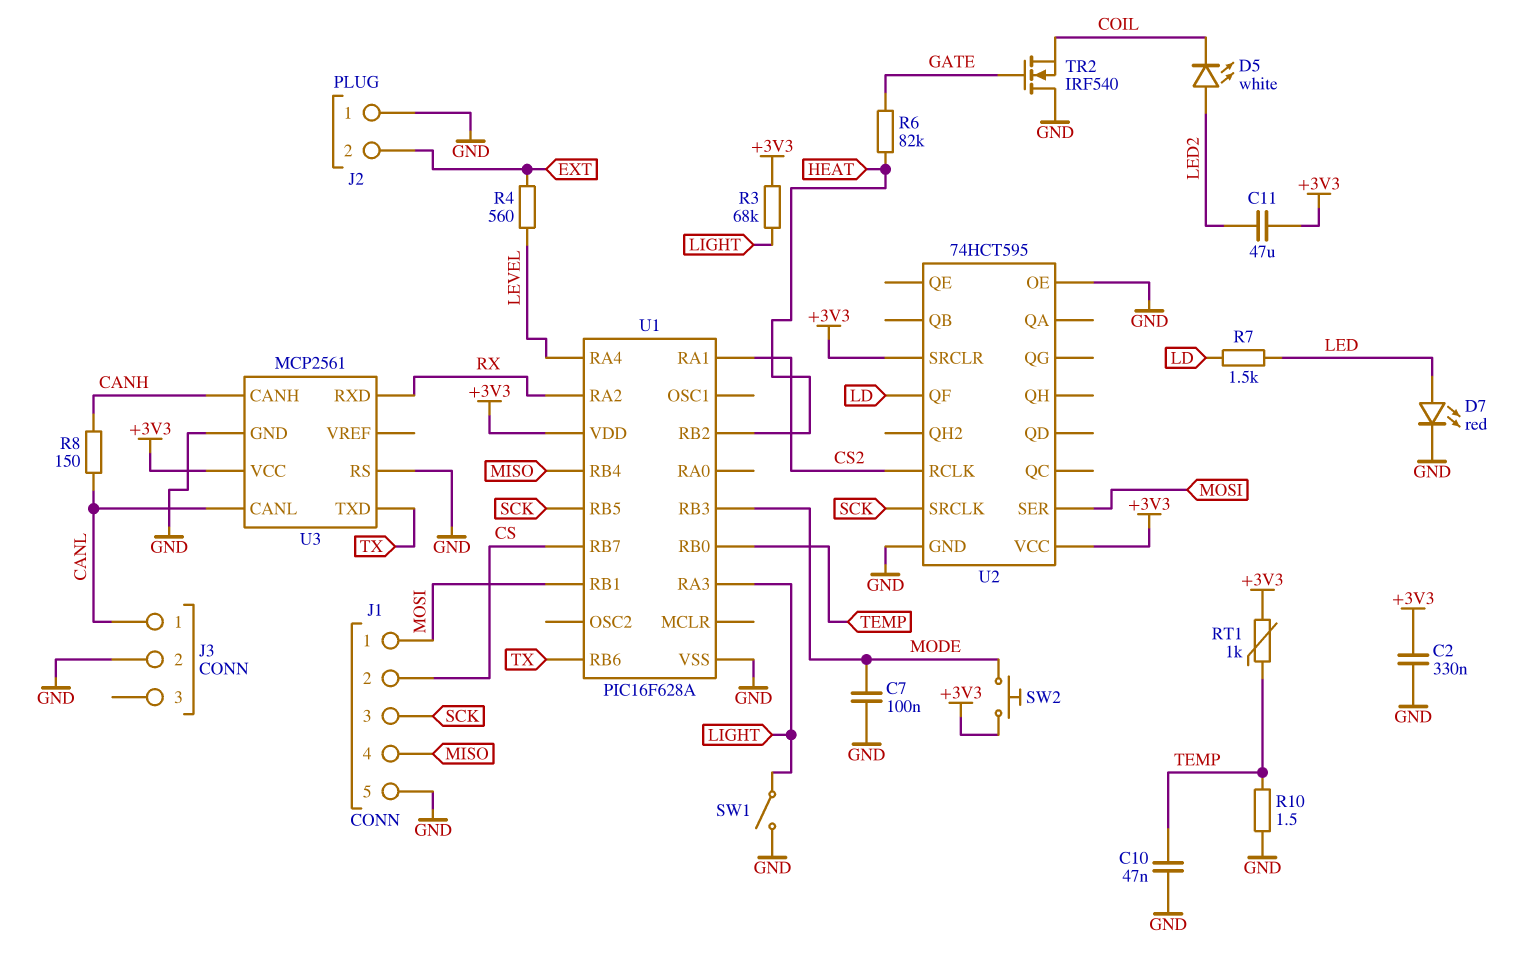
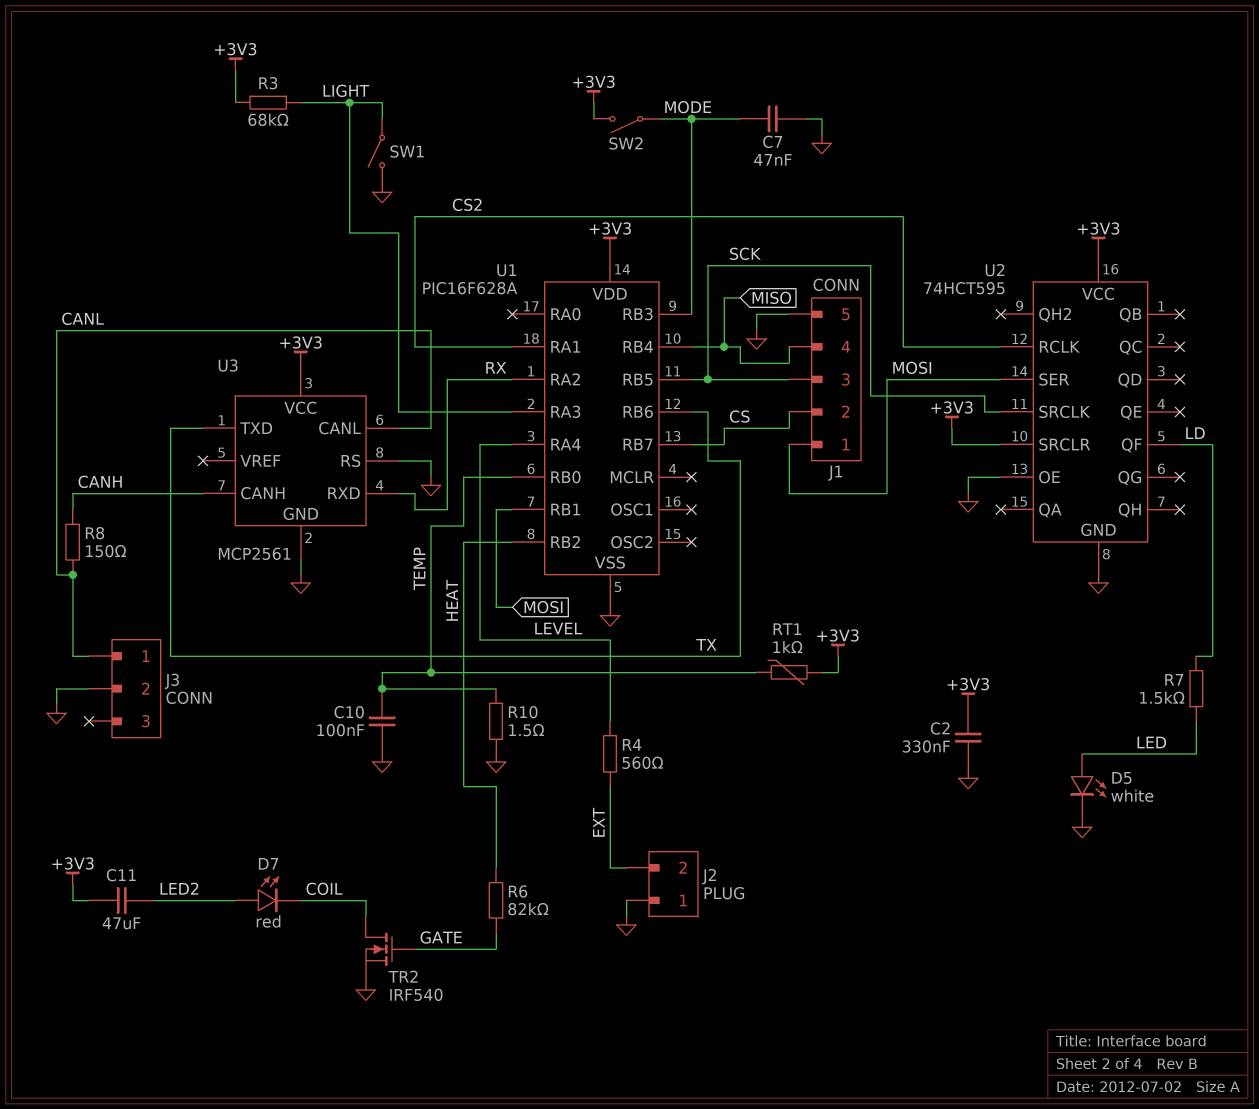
C7: 100nF (GND, MODE) -> 47nF (GND, MODE)
C10: 47nF (GND, TEMP) -> 100nF (GND, TEMP)
D5: LED white (A LED2, K COIL) -> LED white (A LED, K GND)
D7: LED red (A LED, K GND) -> LED red (A LED2, K COIL)
SW2: button (+3V3, MODE) -> switch (+3V3, MODE)
TR2: NMOS IRF540 (G GATE, D GND, S COIL) -> NMOS IRF540 (G GATE, D COIL, S GND)

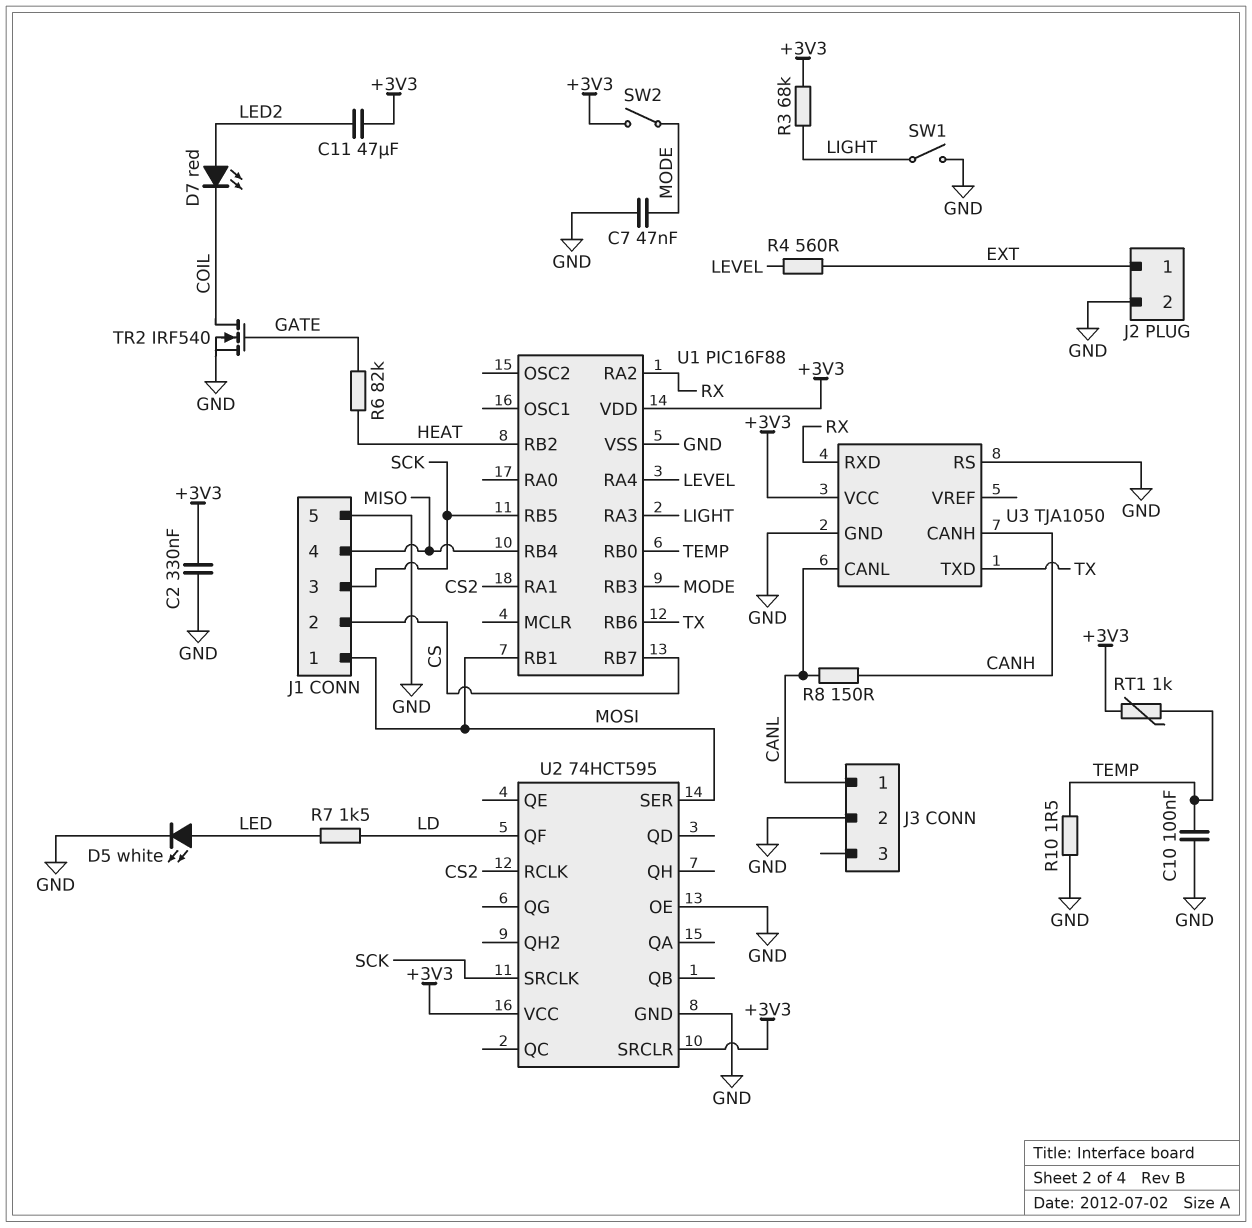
J2 pin 1: GND -> EXT
J2 pin 2: EXT -> GND
U1: PIC16F628A -> PIC16F88
U3: MCP2561 -> TJA1050

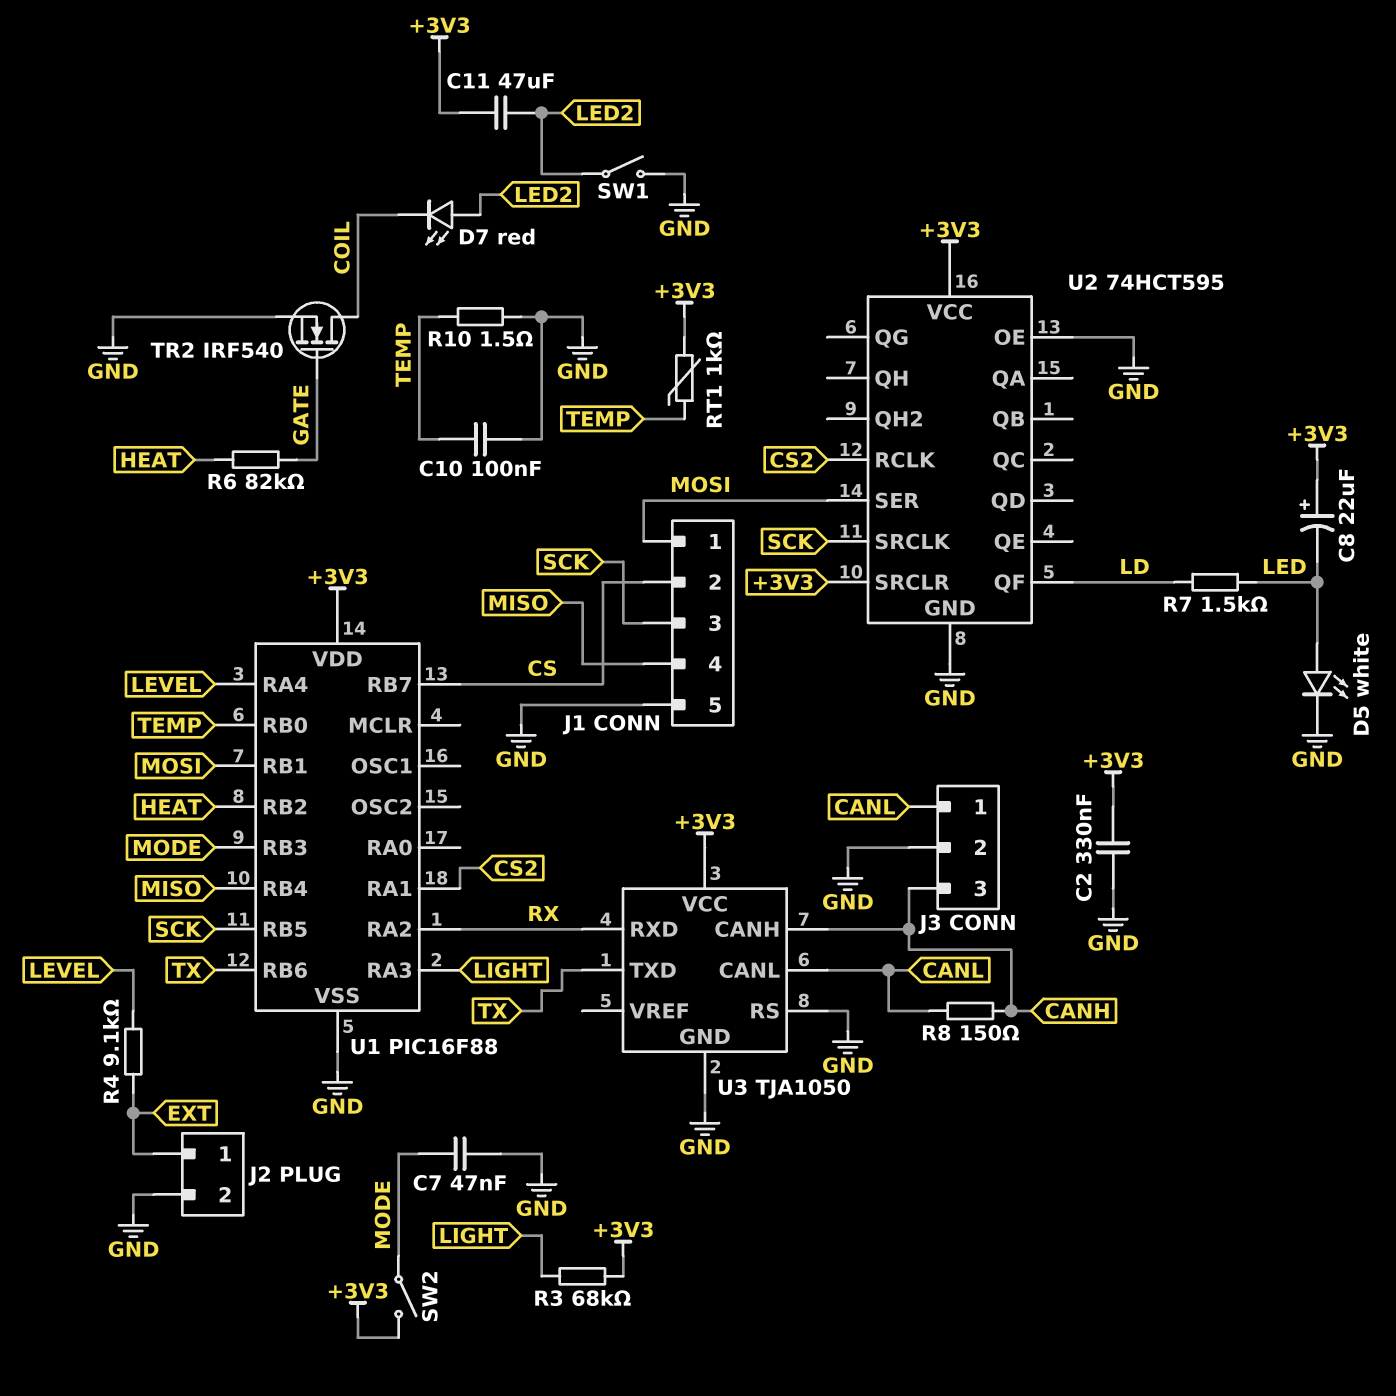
C8: none -> 22uF (plus +3V3, minus LED)
J3 pin 3: none -> CANH
R4: 560 (EXT, LEVEL) -> 9.1k (EXT, LEVEL)
SW1: switch (GND, LIGHT) -> switch (GND, LED2)

